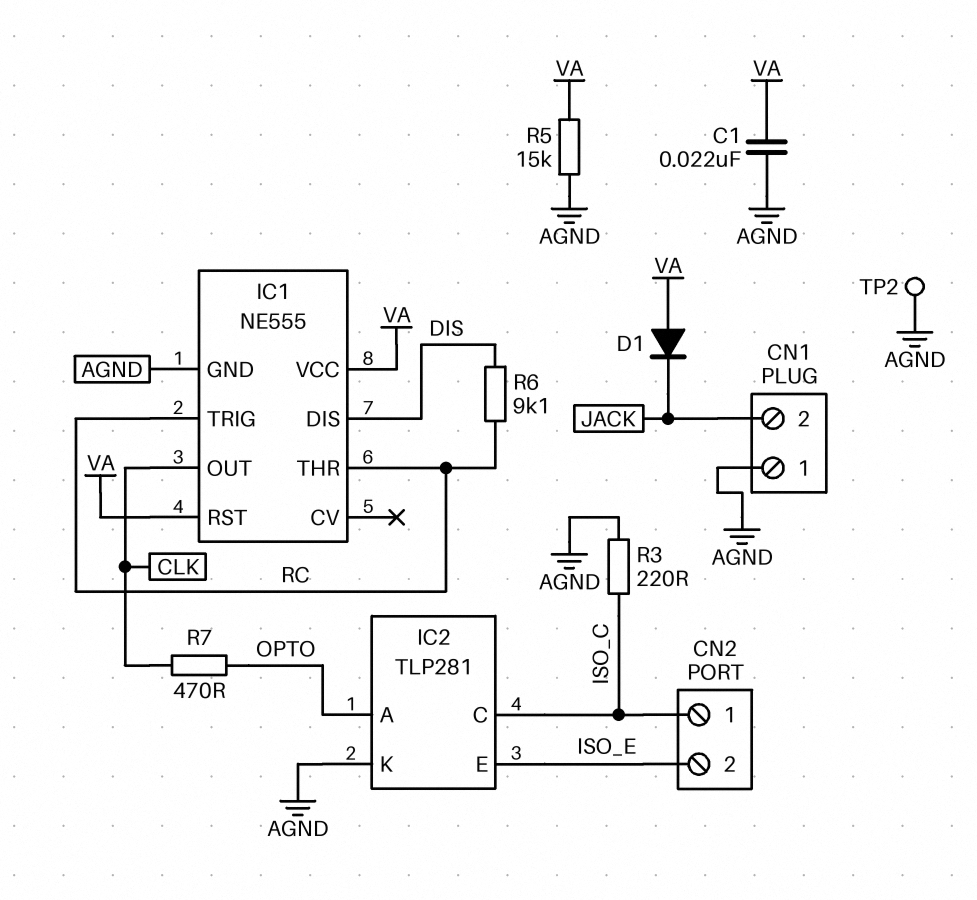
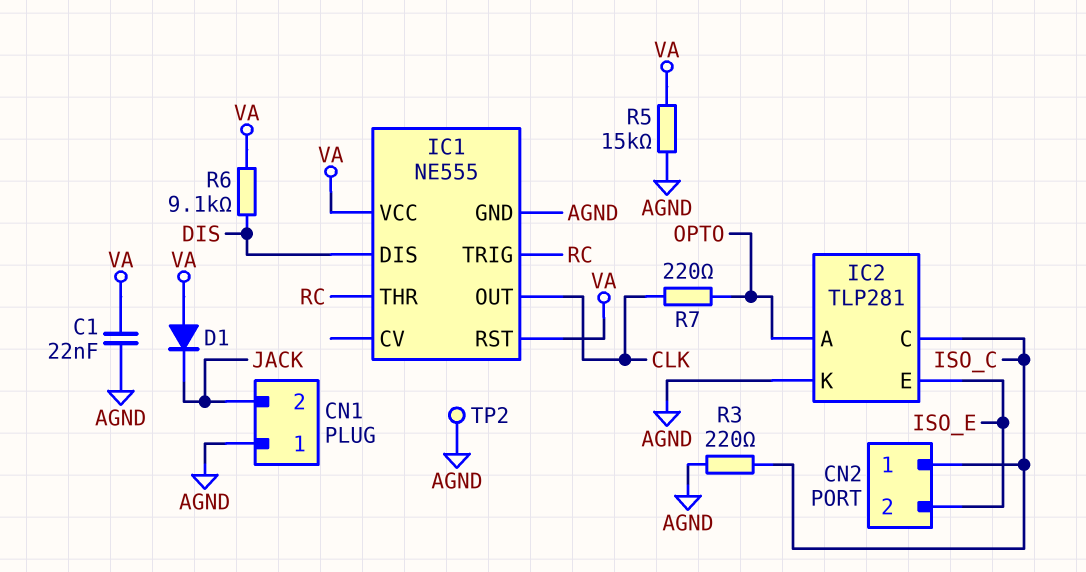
R6: 9.1k (DIS, RC) -> 9.1k (DIS, VA)
R7: 470 (CLK, OPTO) -> 220 (CLK, OPTO)

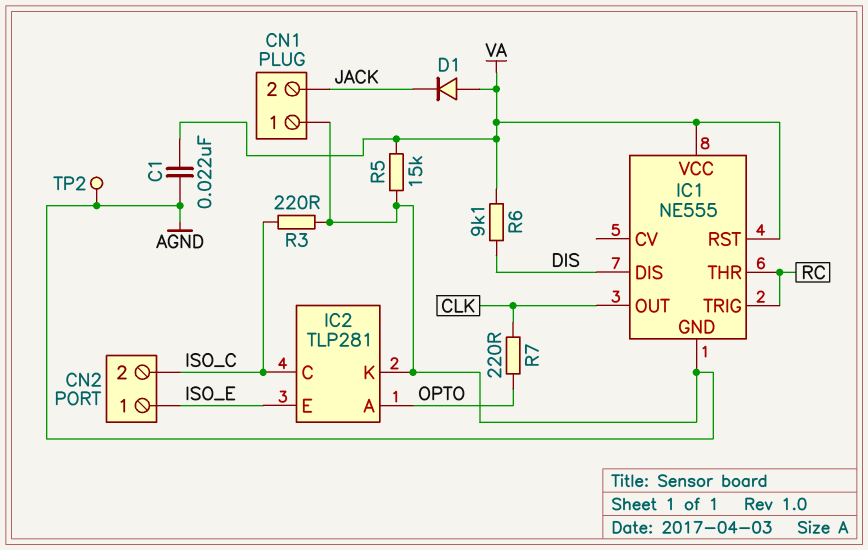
CN2 pin 1: ISO_C -> ISO_E
CN2 pin 2: ISO_E -> ISO_C

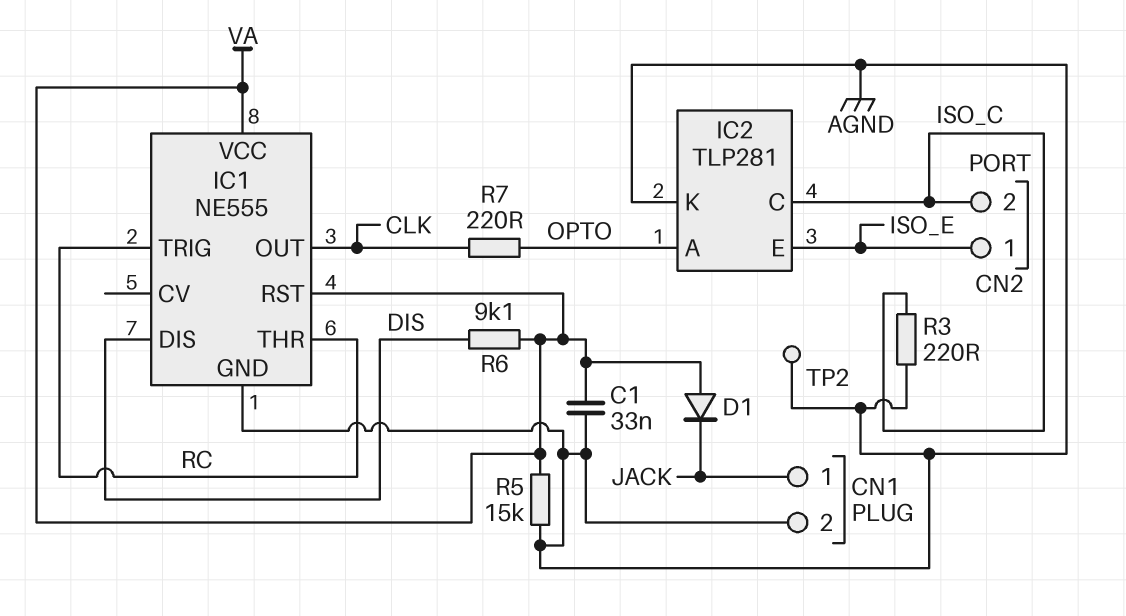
C1: 22nF (AGND, VA) -> 33nF (AGND, VA)
CN1 pin 1: AGND -> JACK
CN1 pin 2: JACK -> AGND

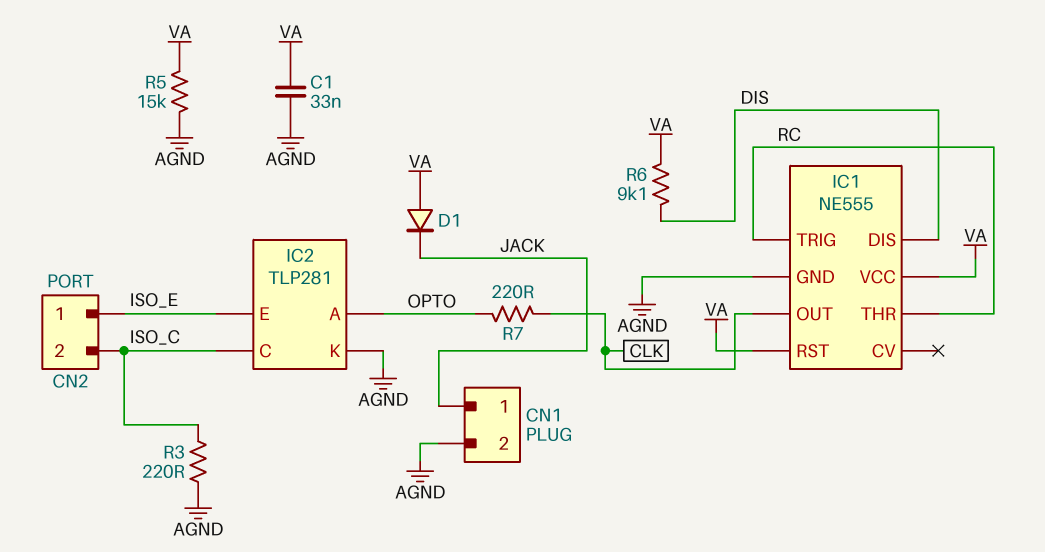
TP2: test point (AGND) -> none

